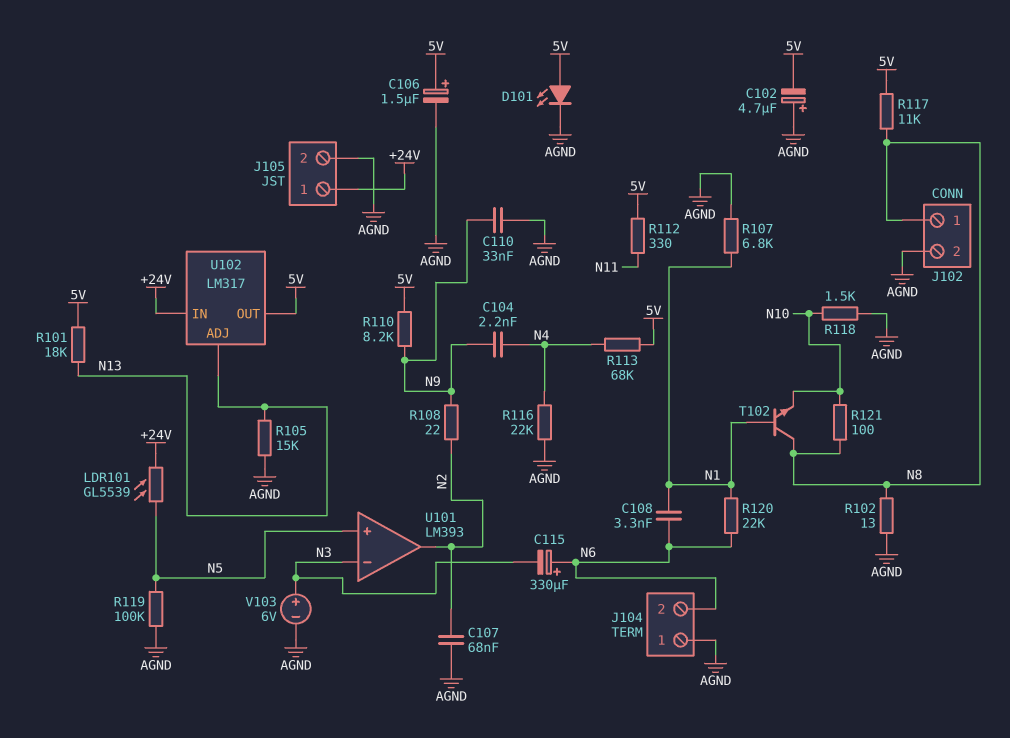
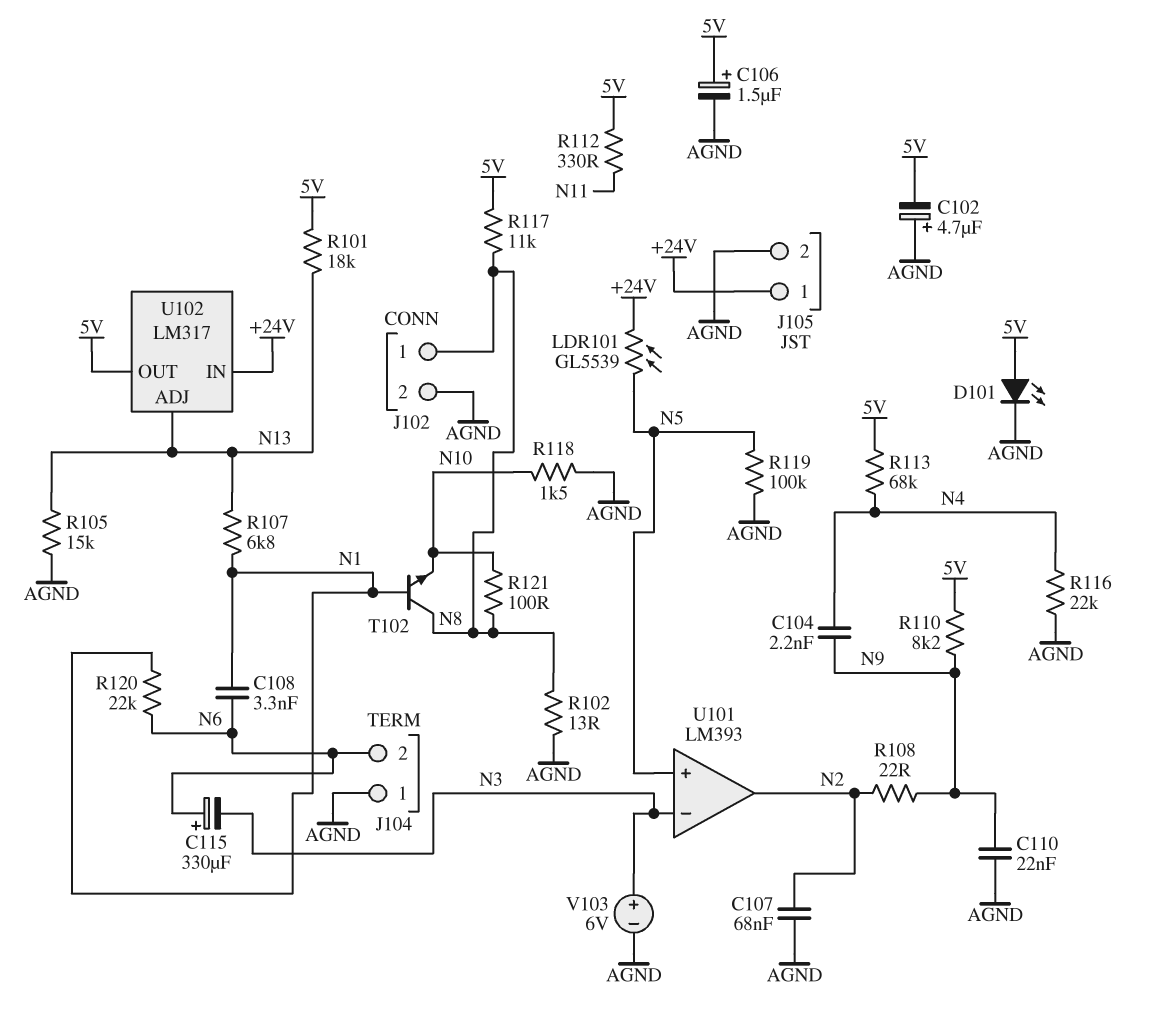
C110: 33nF (AGND, N9) -> 22nF (AGND, N9)
R107: 6.8k (AGND, N1) -> 6.8k (N1, N13)

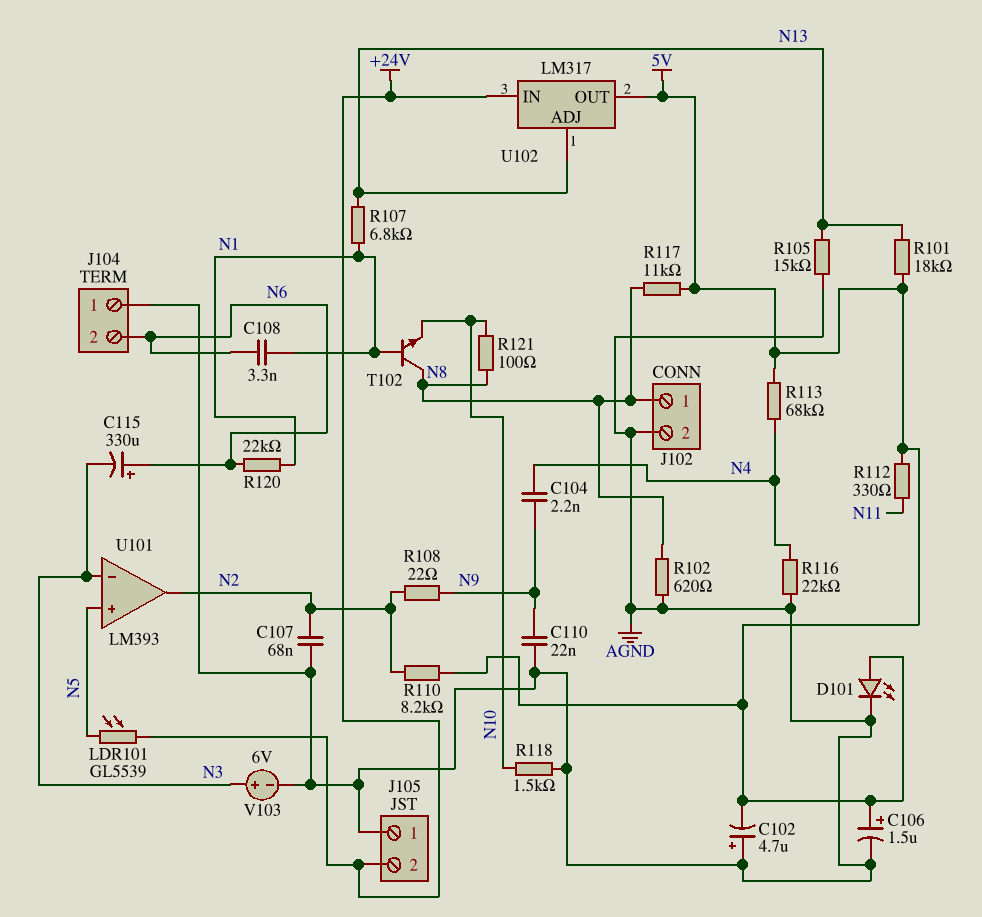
J105 pin 1: +24V -> AGND
J105 pin 2: AGND -> +24V
R102: 13 (AGND, N8) -> 620 (AGND, N8)
R110: 8.2k (5V, N9) -> 8.2k (5V, N2)
R119: 100k (AGND, N5) -> none

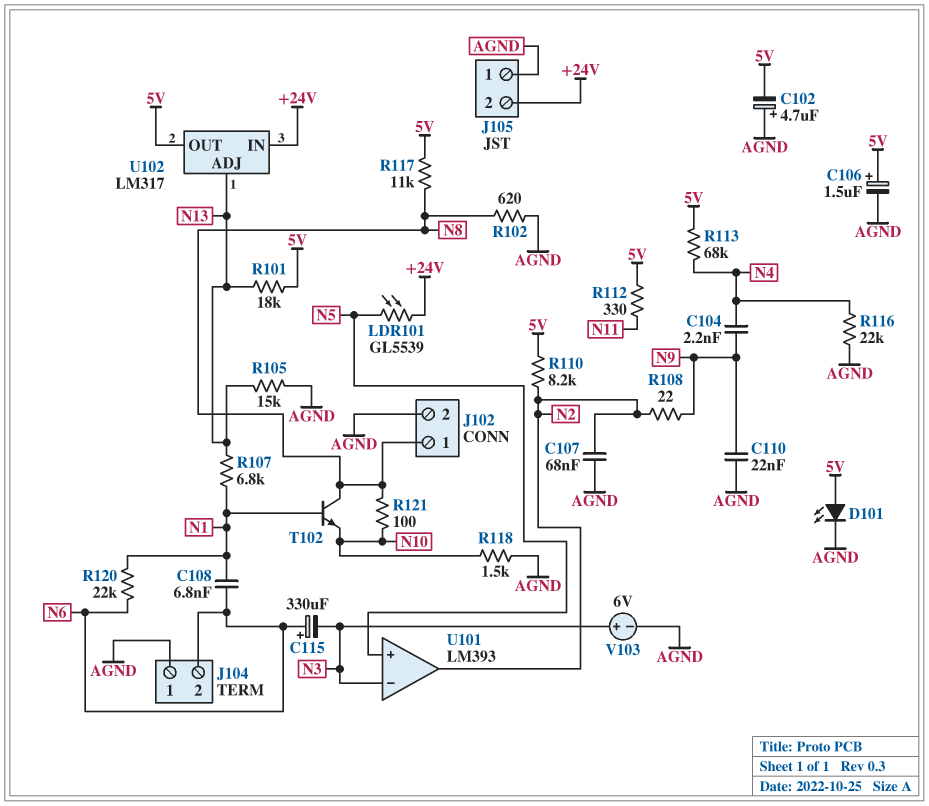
C108: 3.3nF (N1, N6) -> 6.8nF (N1, N6)

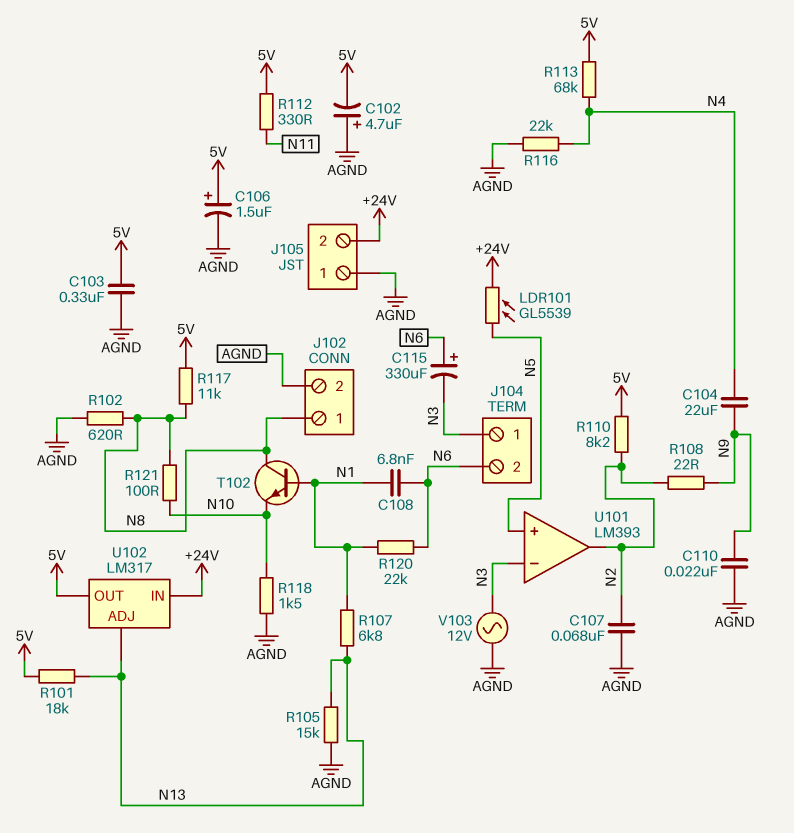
C103: none -> 330nF (5V, AGND)
C104: 2.2nF (N4, N9) -> 22uF (N4, N9)
D101: LED (A 5V, K AGND) -> none
J104 pin 1: AGND -> N3
V103: 6V (plus N3, minus AGND) -> AC 12V (AGND, N3)

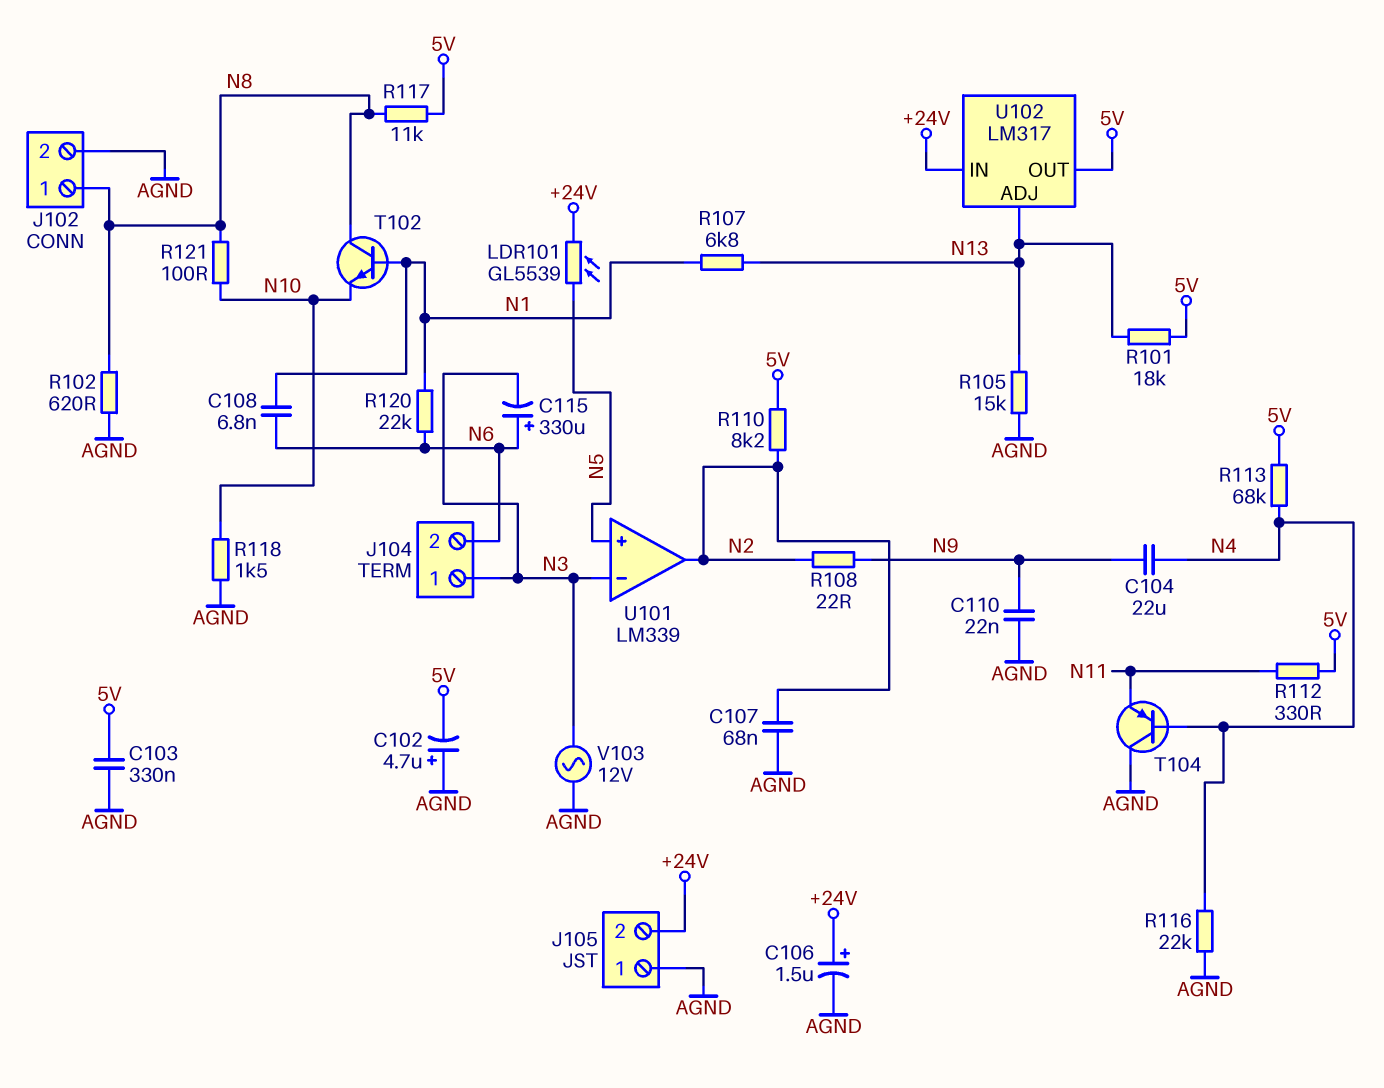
C106: 1.5uF (plus 5V, minus AGND) -> 1.5uF (plus +24V, minus AGND)
T104: none -> PNP (B N4, C AGND, E N11)
U101: LM393 -> LM339

